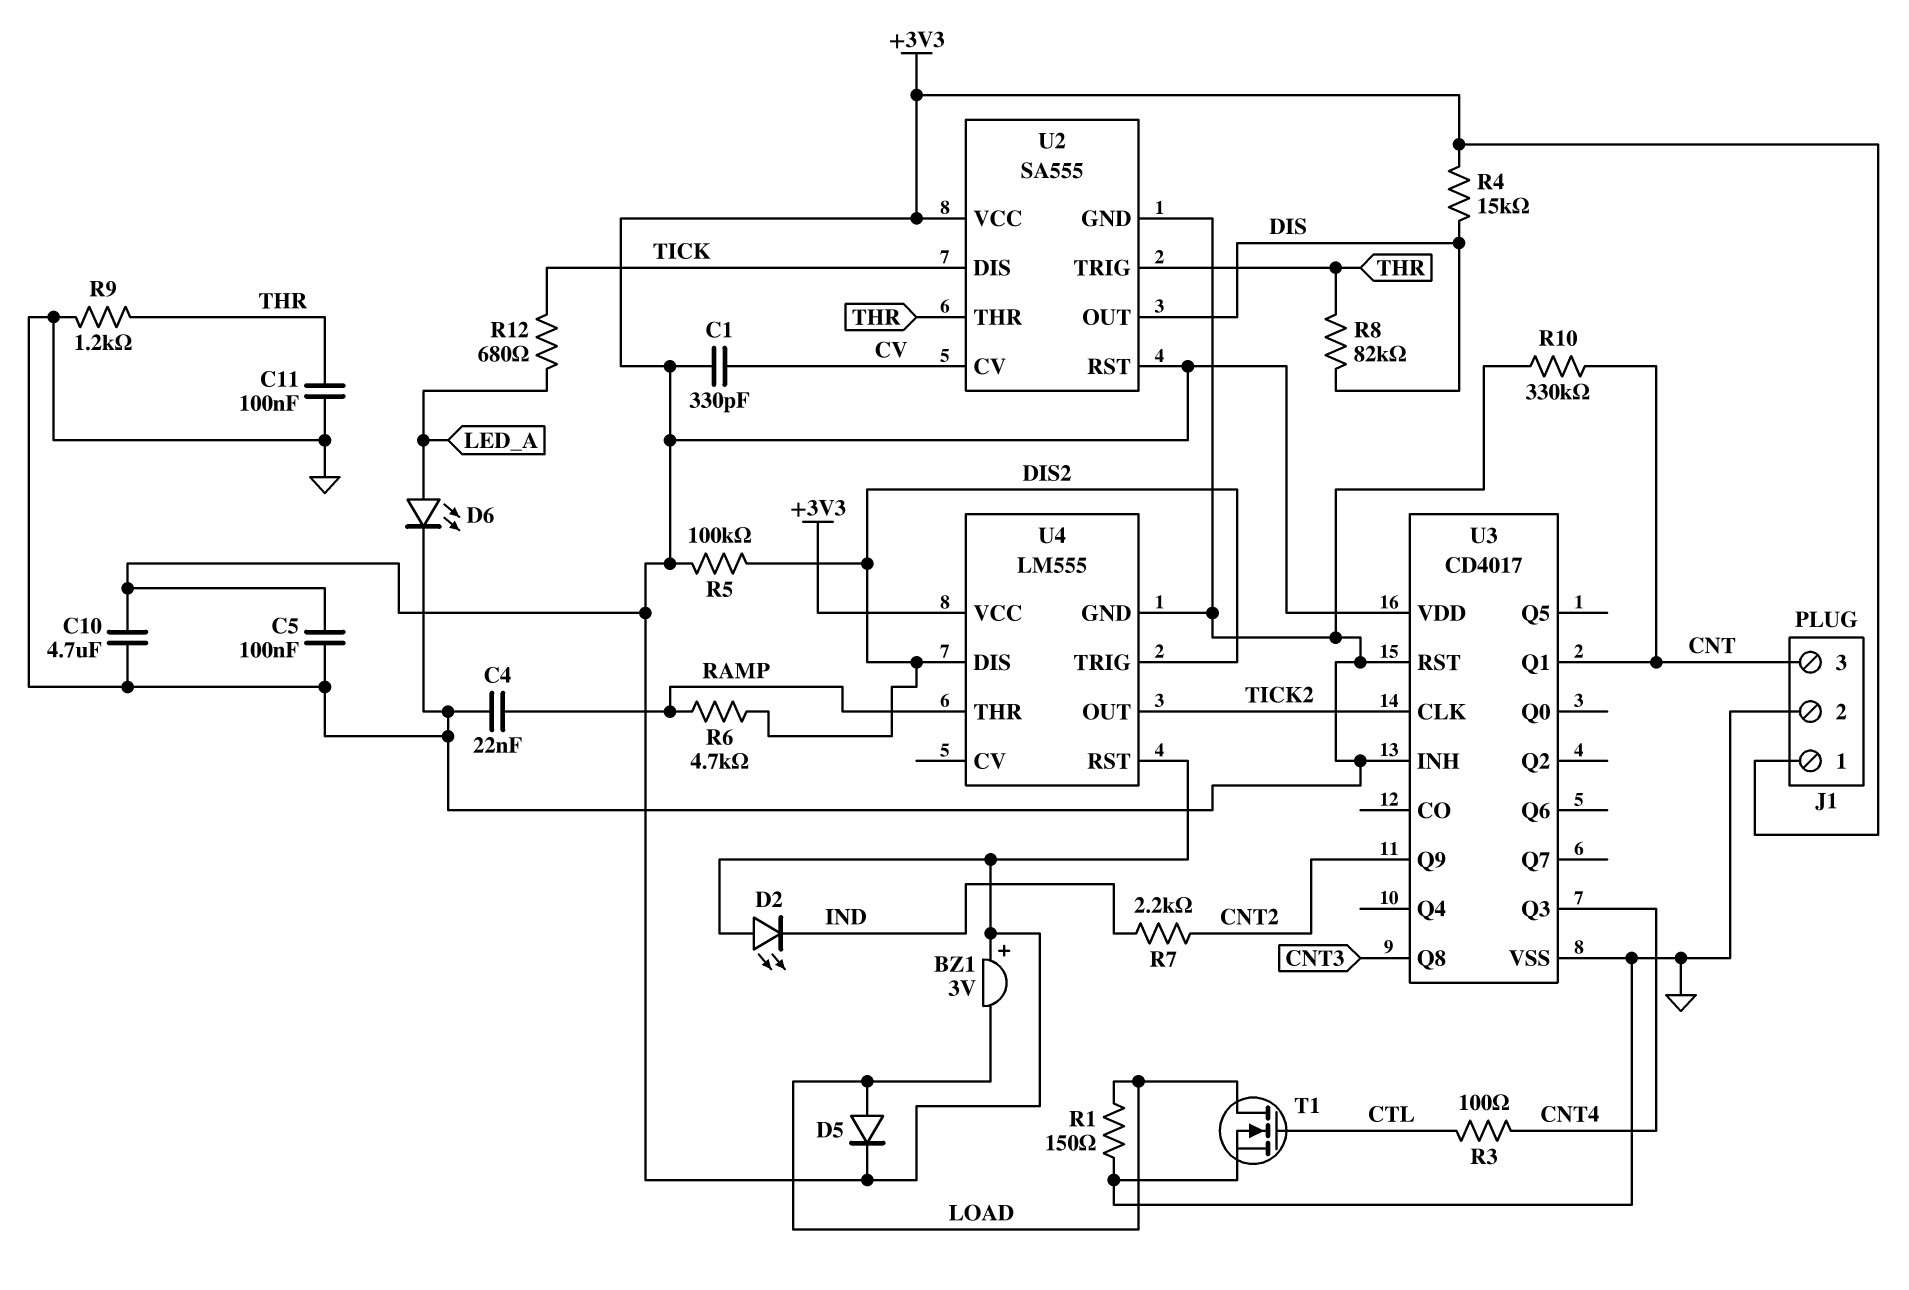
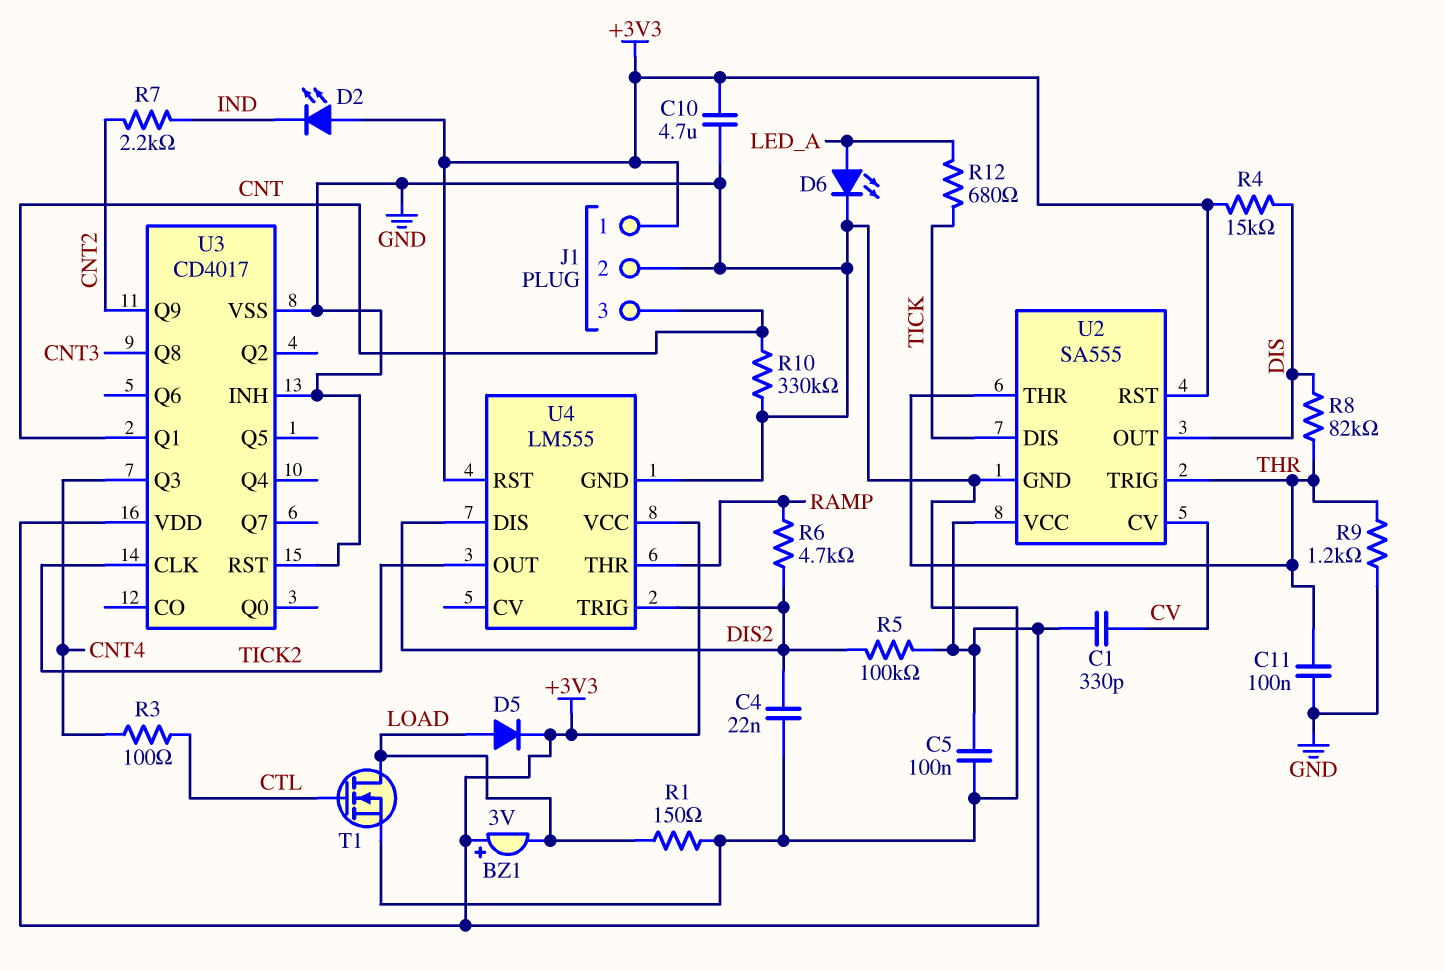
C4: 22nF (GND, RAMP) -> 22nF (DIS2, GND)

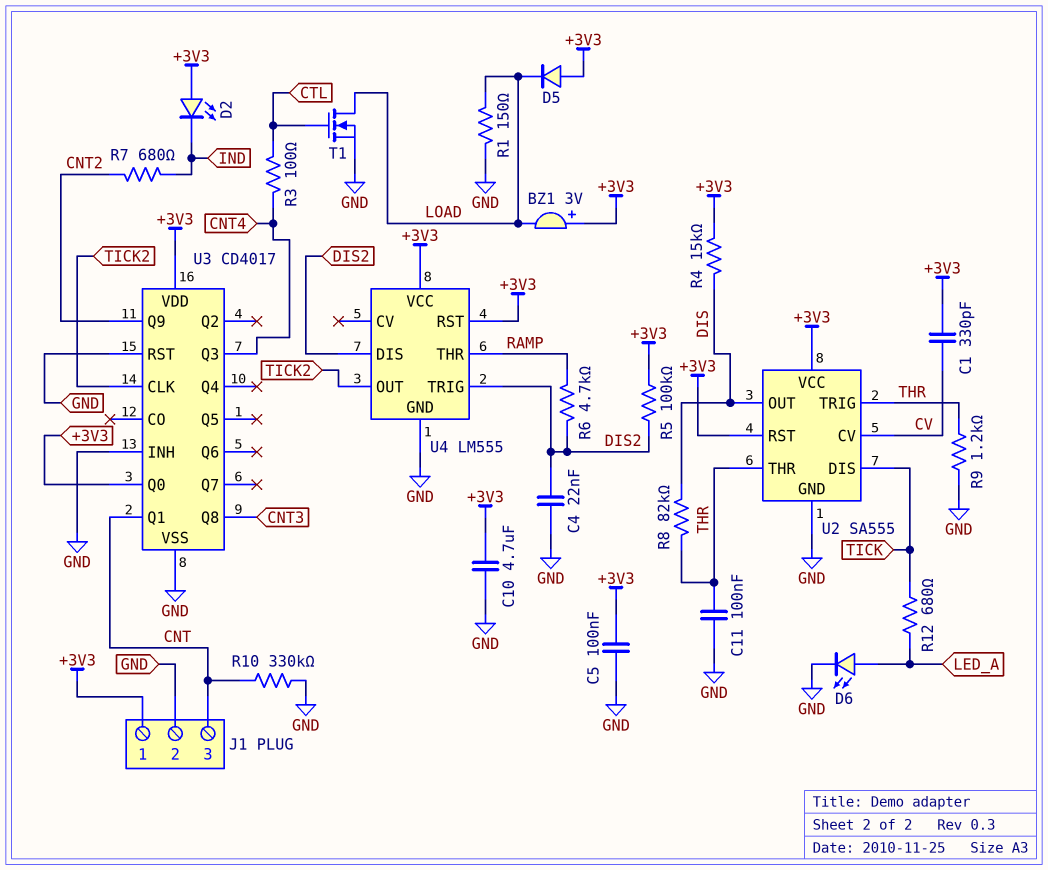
D5: diode (A LOAD, K +3V3) -> diode (A +3V3, K LOAD)
R7: 2.2k (CNT2, IND) -> 680 (CNT2, IND)
U3 pin Q0: none -> +3V3

